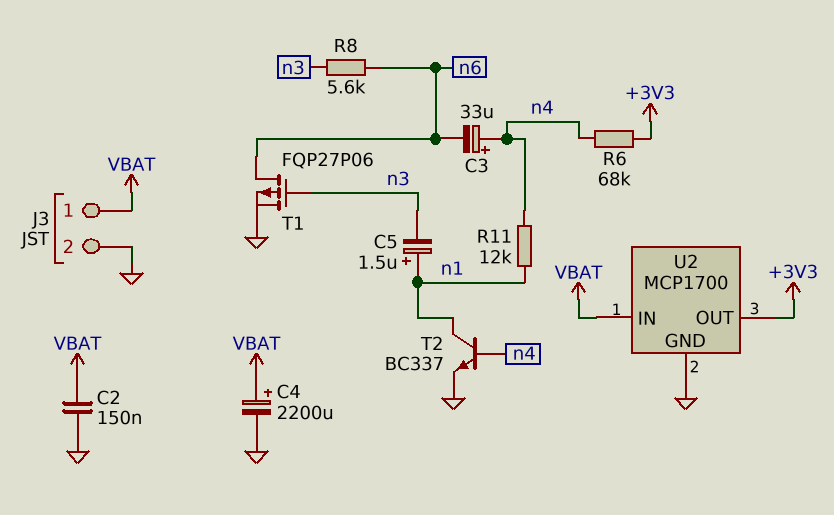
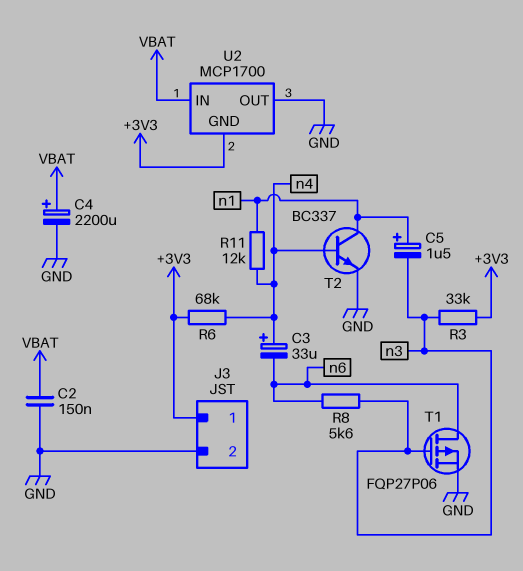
J3 pin 1: VBAT -> +3V3
R3: none -> 33k (+3V3, n3)
U2 pin GND: GND -> +3V3
U2 pin OUT: +3V3 -> GND

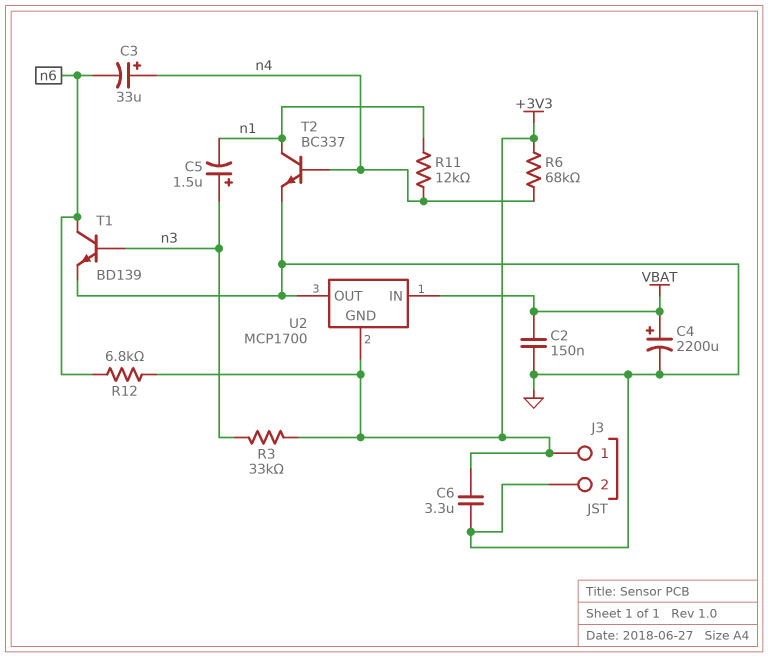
C5: 1.5uF (plus n1, minus n3) -> 1.5uF (plus n3, minus n1)
C6: none -> 3.3uF (+3V3, GND)
R8: 5.6k (n3, n6) -> none
R12: none -> 6.8k (+3V3, n6)
T1: PMOS FQP27P06 (G n3, D n6, S GND) -> NPN BD139 (B n3, C n6, E GND)

